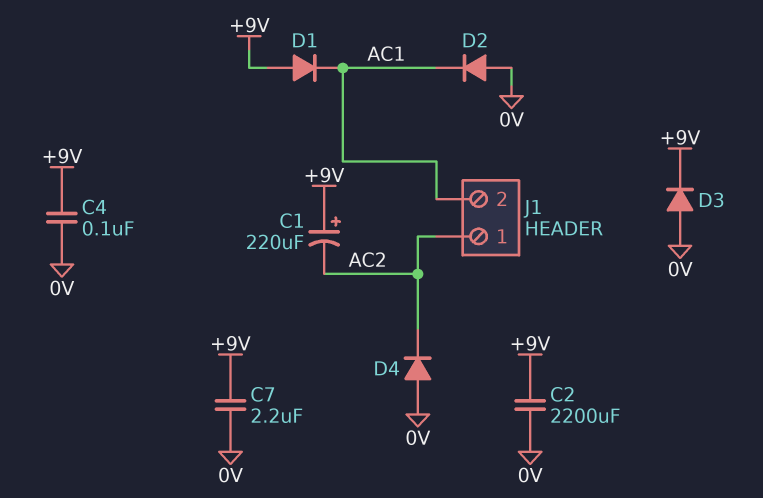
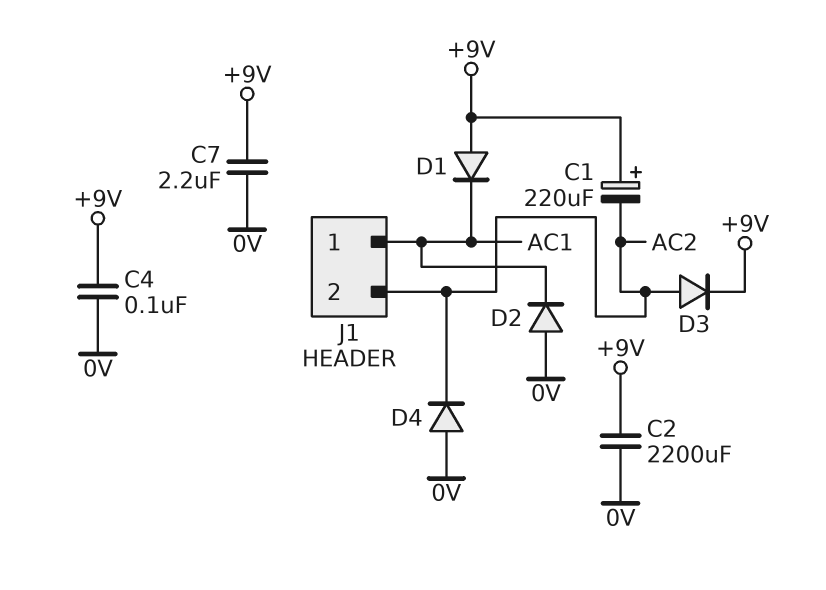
D3: diode (A 0V, K +9V) -> diode (A AC2, K +9V)
J1 pin 1: AC2 -> AC1
J1 pin 2: AC1 -> AC2

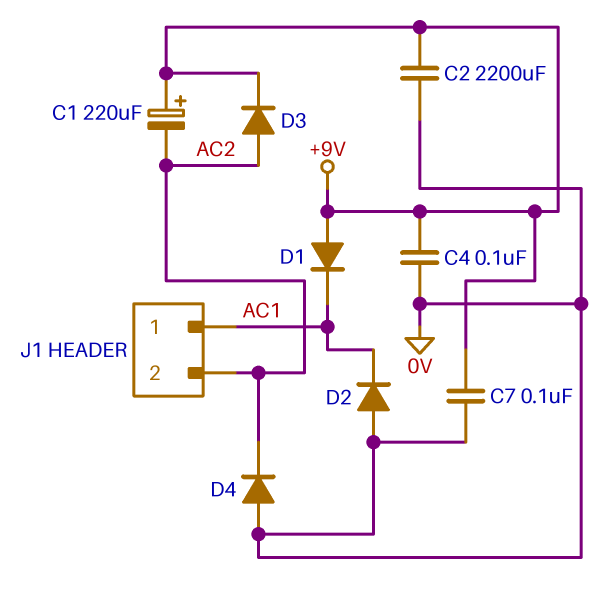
C7: 2.2uF (+9V, 0V) -> 100nF (+9V, 0V)

